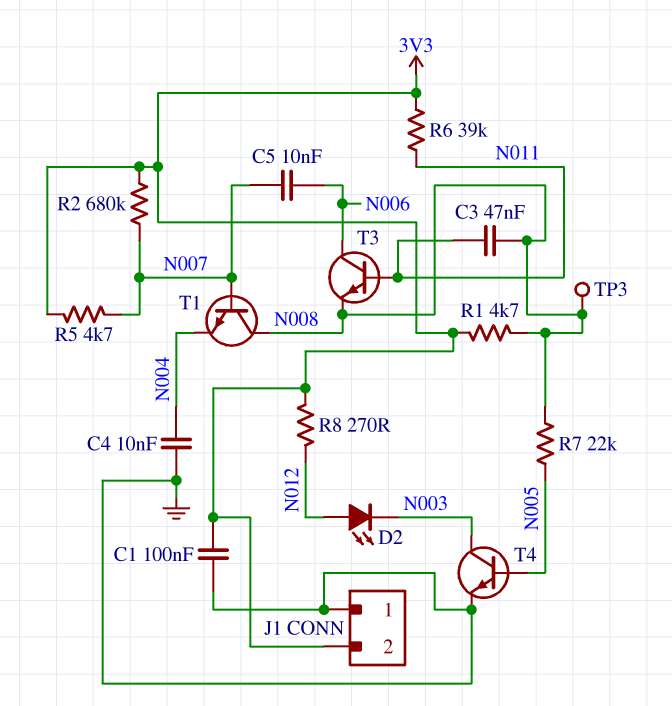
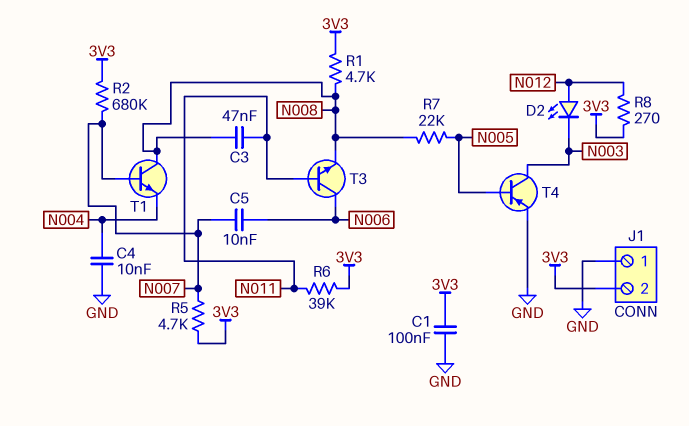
T4: NPN (B N005, C N003, E GND) -> PNP (B N005, C N003, E GND)
TP3: test point (N008) -> none

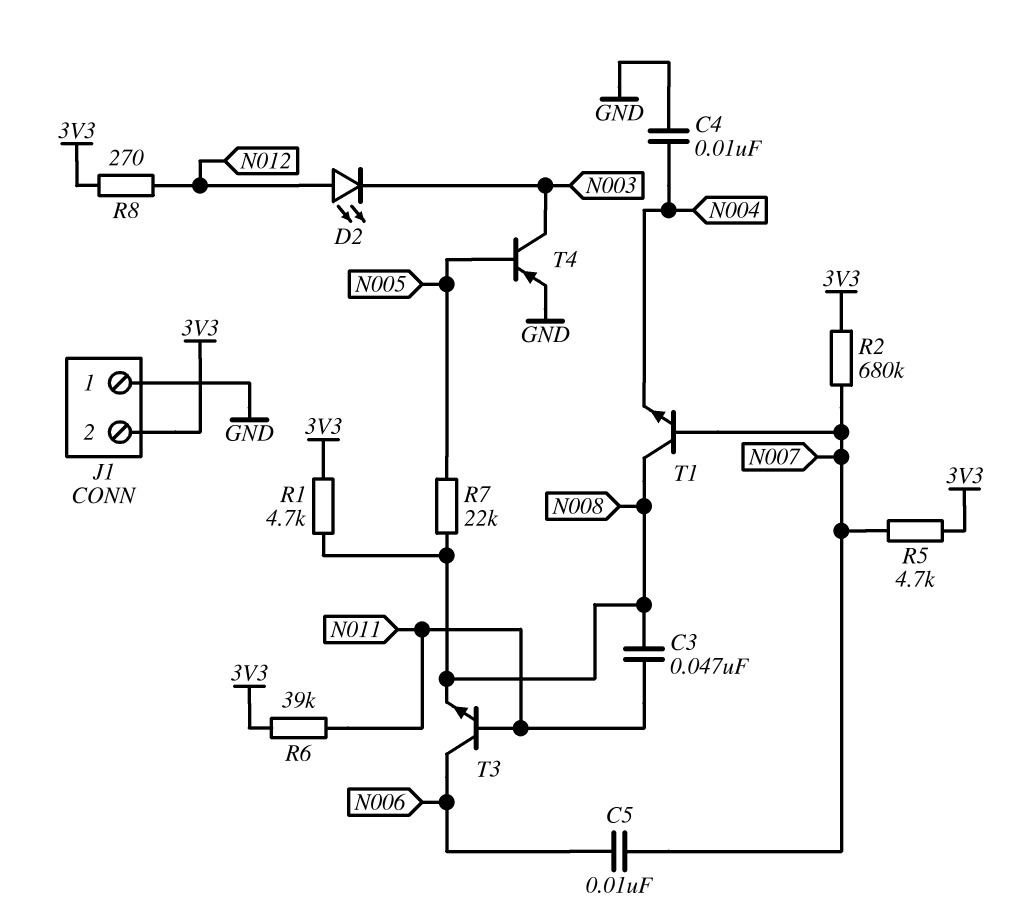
C1: 100nF (3V3, GND) -> none

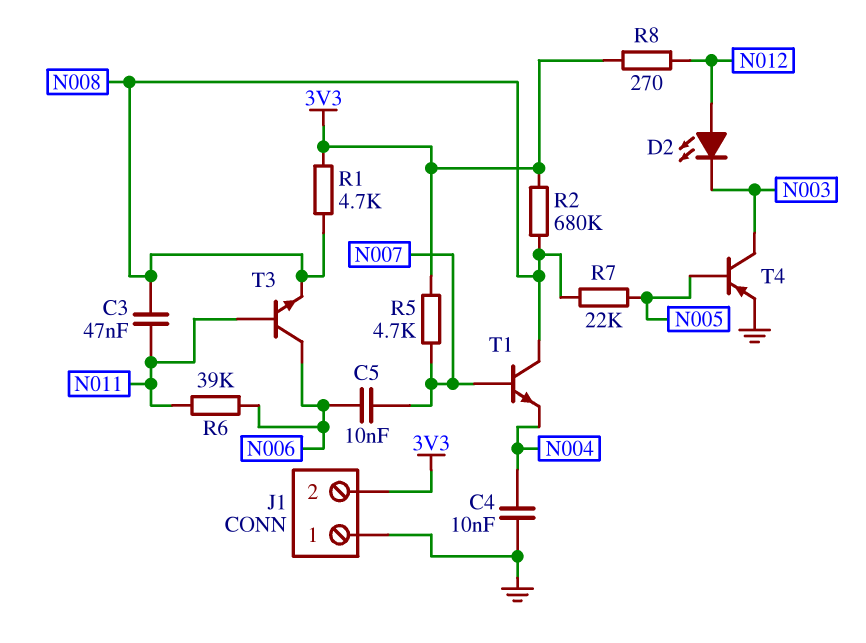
R2: 680k (3V3, N007) -> 680k (3V3, N008)
R6: 39k (3V3, N011) -> 39k (N006, N011)

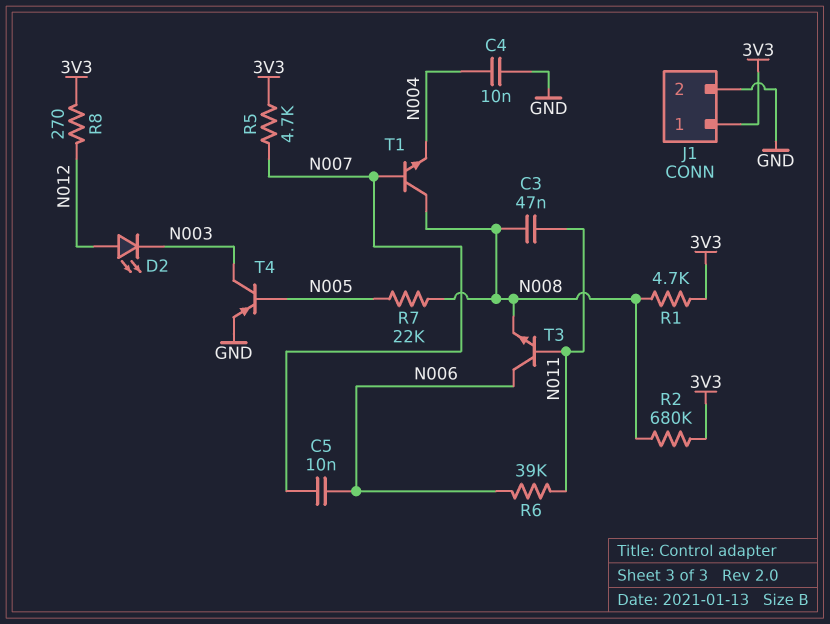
J1 pin 1: GND -> 3V3
J1 pin 2: 3V3 -> GND

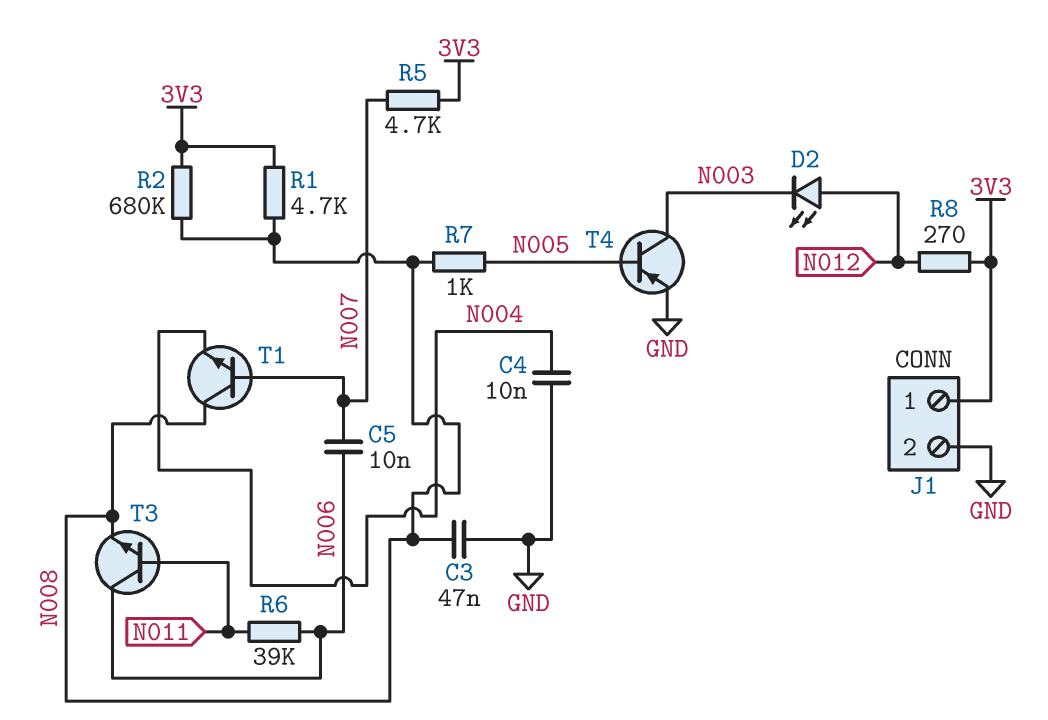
C3: 47nF (N008, N011) -> 47nF (GND, N008)
R7: 22k (N005, N008) -> 1k (N005, N008)

